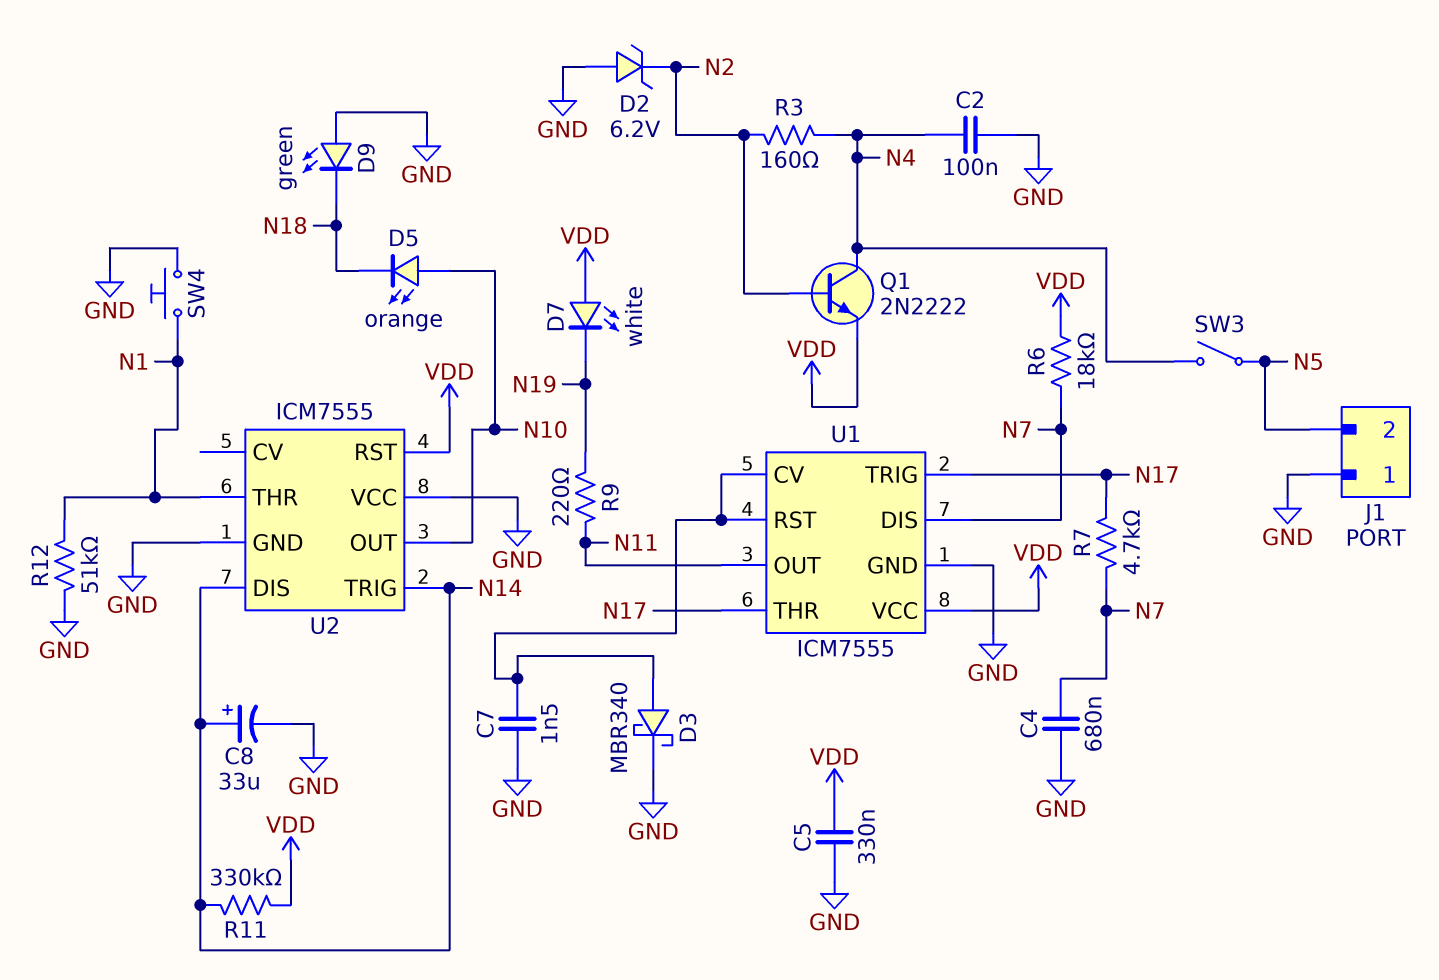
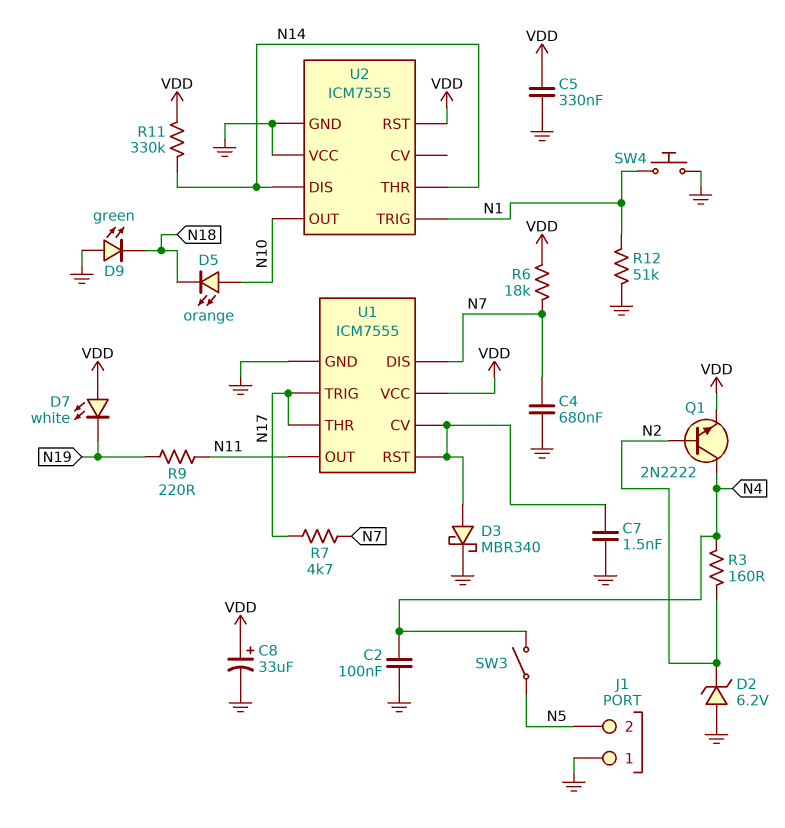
C8: 33uF (plus N14, minus GND) -> 33uF (plus VDD, minus GND)
U2 pin THR: N1 -> N14
U2 pin TRIG: N14 -> N1

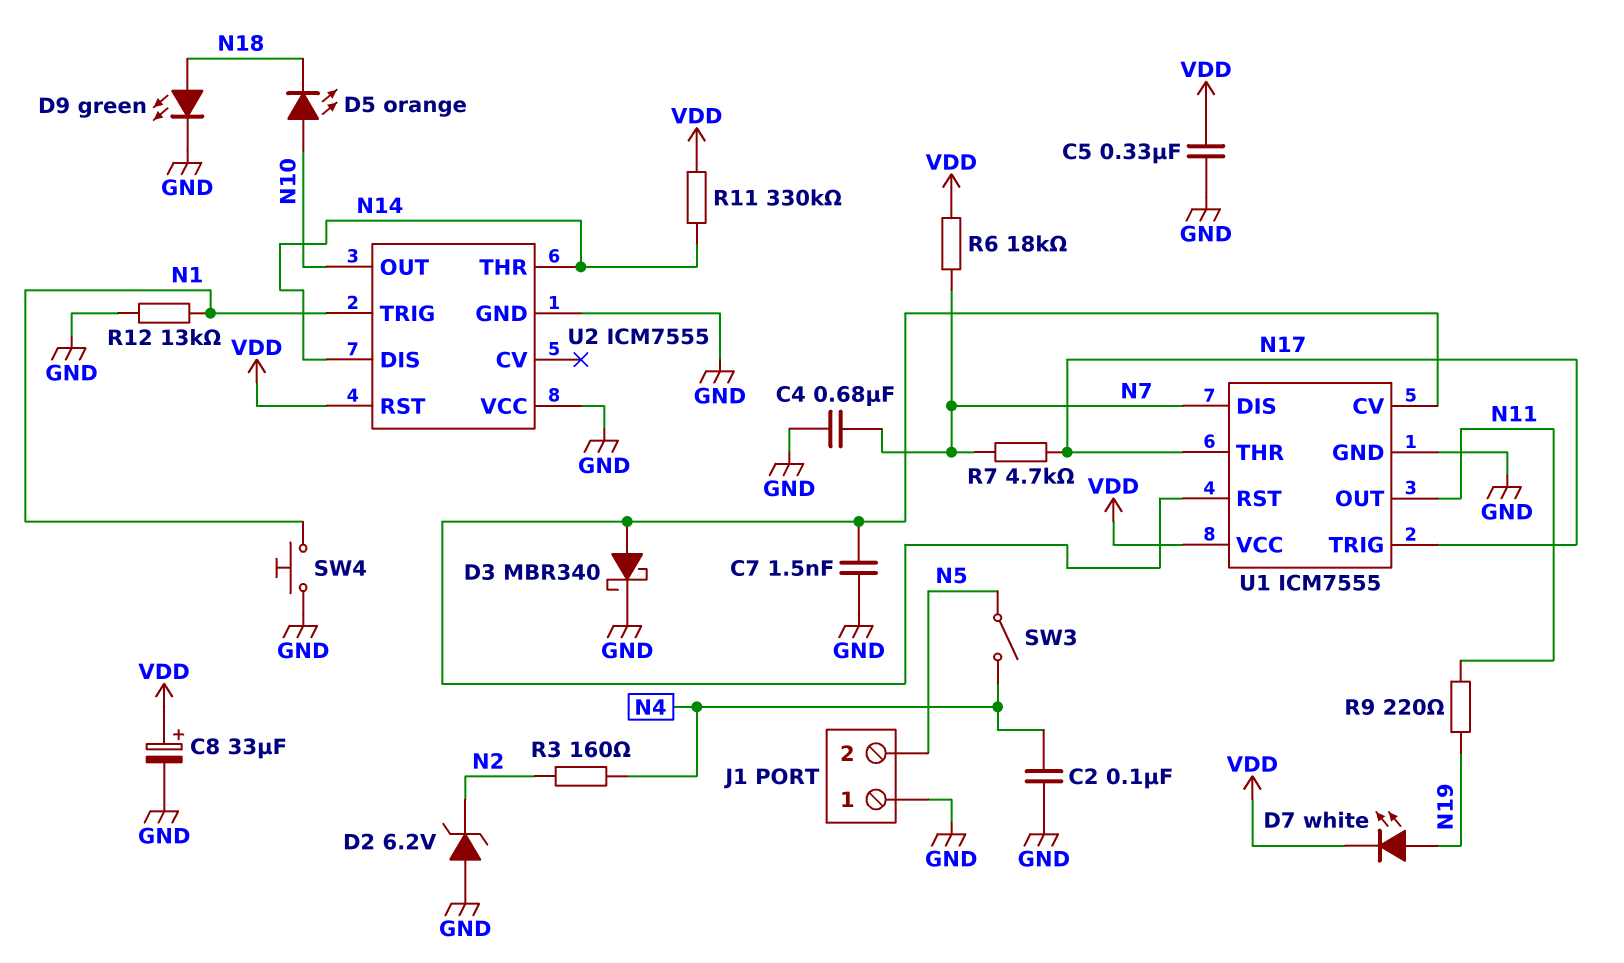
D7: LED white (A VDD, K N19) -> LED white (A N19, K VDD)
D9: LED green (A GND, K N18) -> LED green (A N18, K GND)
Q1: NPN 2N2222 (B N2, C N4, E VDD) -> none
R12: 51k (GND, N1) -> 13k (GND, N1)

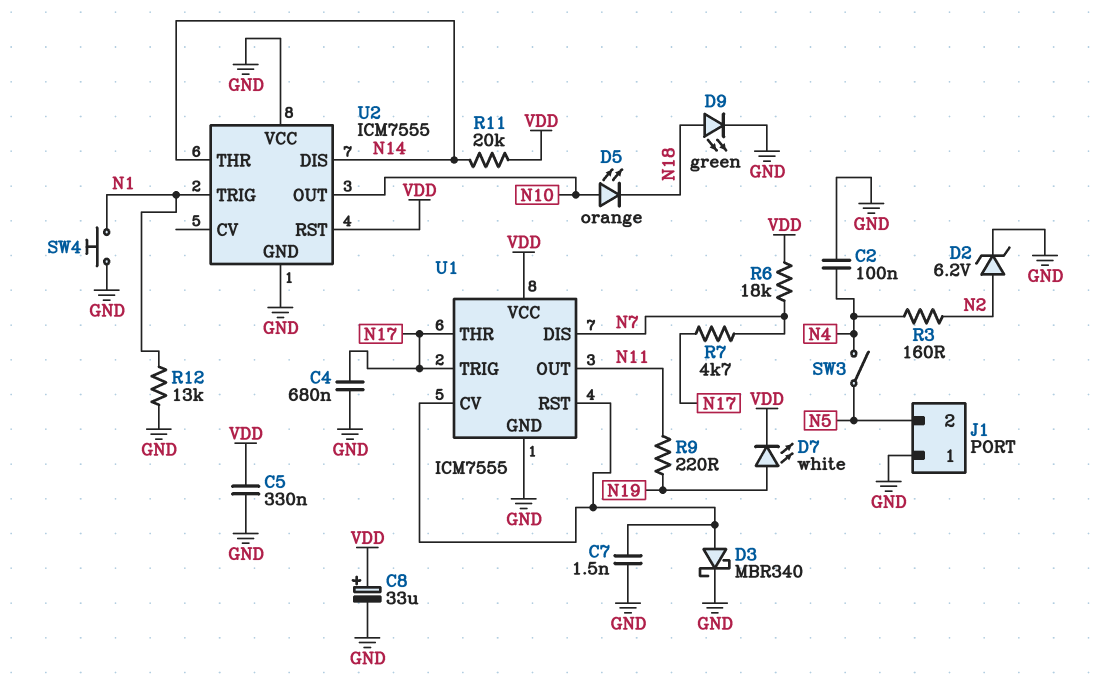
C4: 680nF (GND, N7) -> 680nF (GND, N17)
D2: zener 6.2V (A GND, K N2) -> zener 6.2V (A N2, K GND)
R11: 330k (N14, VDD) -> 20k (N14, VDD)

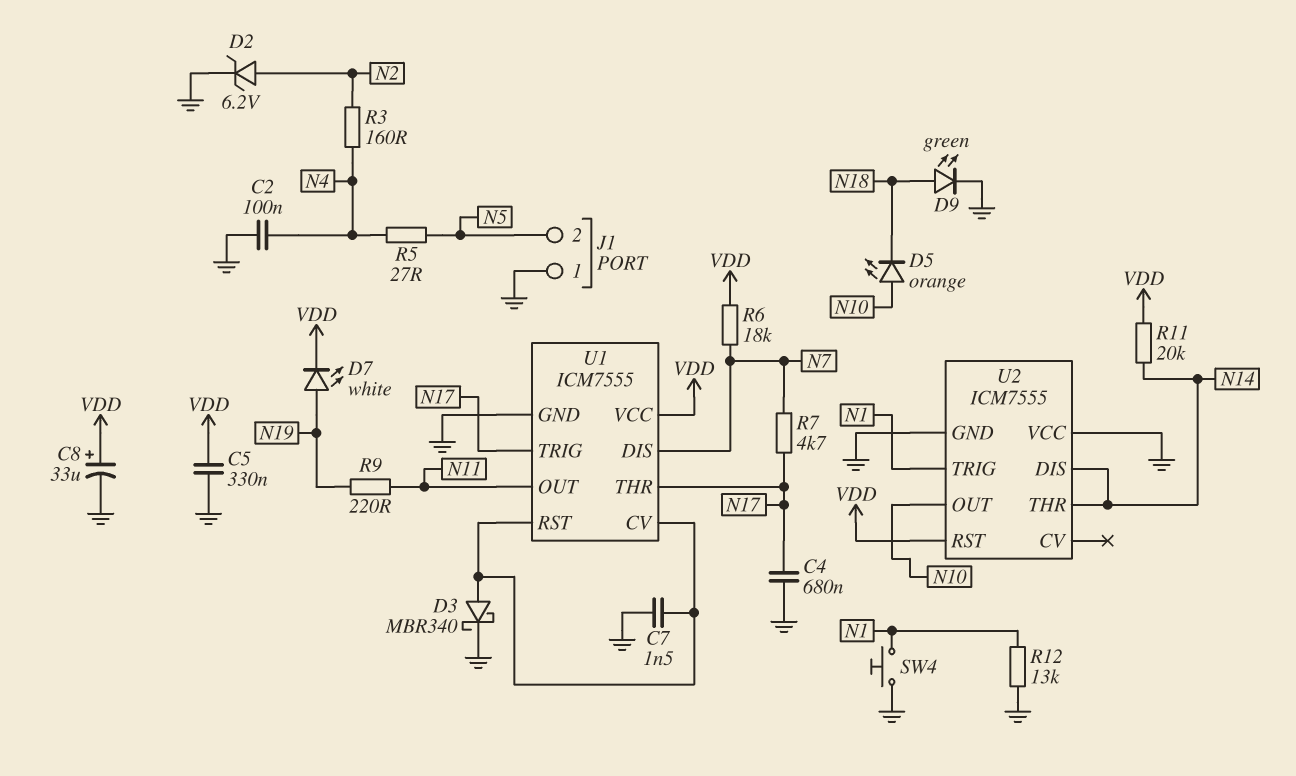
R5: none -> 27 (N4, N5)
SW3: switch (N4, N5) -> none

